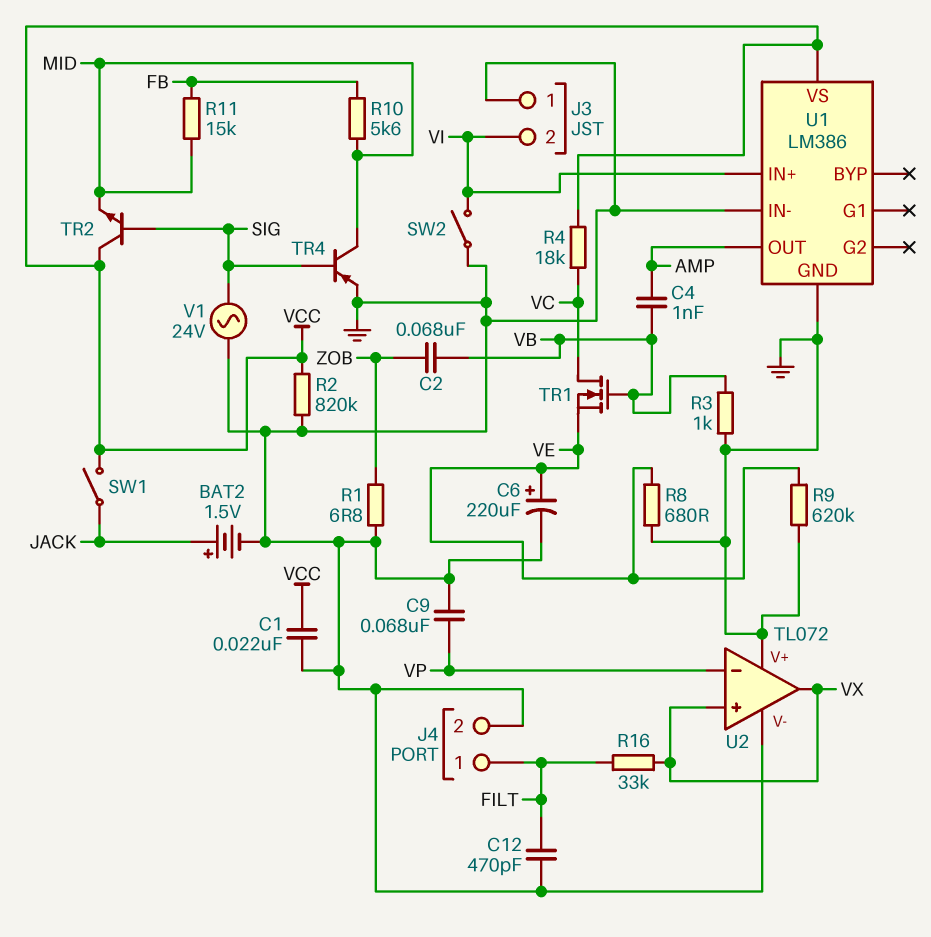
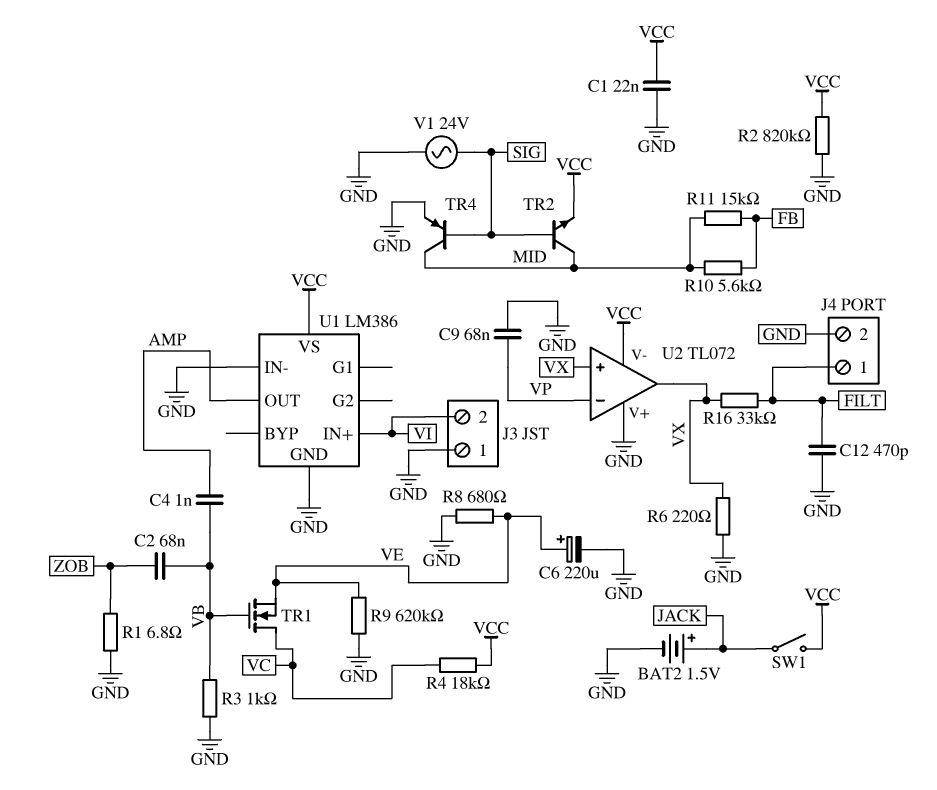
R6: none -> 220 (GND, VX)
SW2: switch (GND, VI) -> none
TR2: NPN (B SIG, C VCC, E MID) -> NPN (B SIG, C MID, E VCC)
U2 pin V-: GND -> VCC

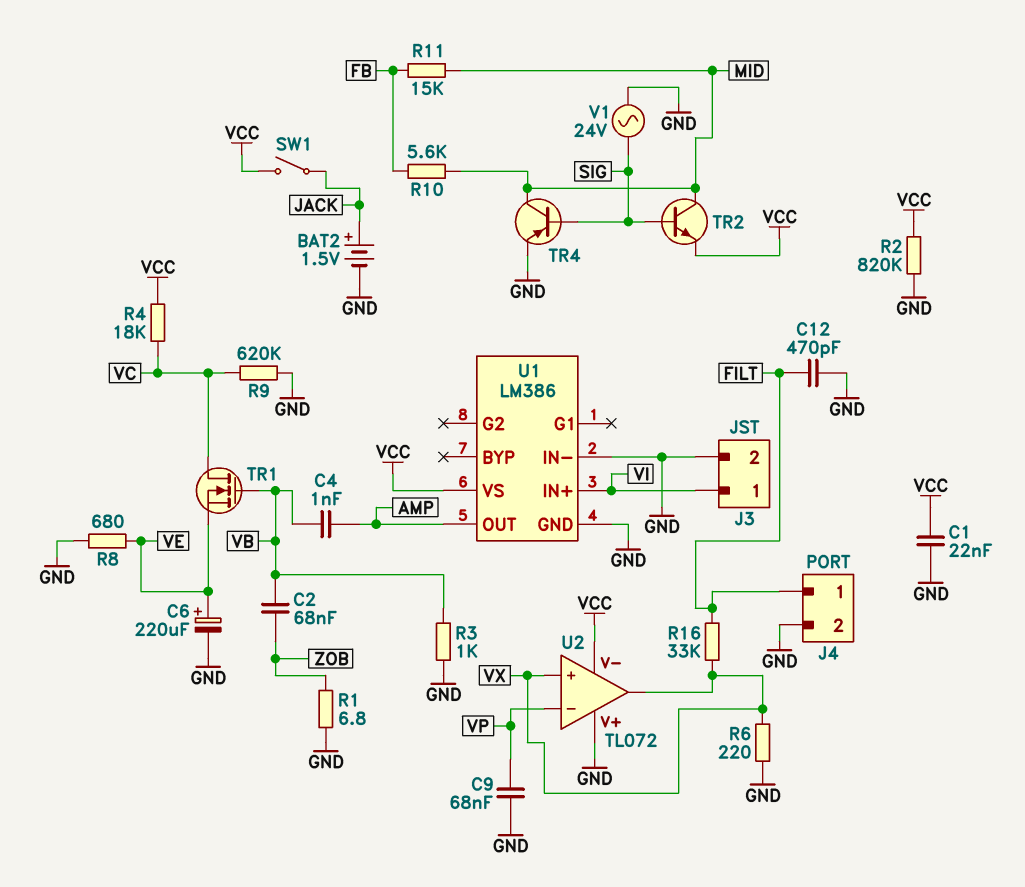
J3 pin 1: GND -> VI
J3 pin 2: VI -> GND
R9: 620k (GND, VE) -> 620k (GND, VC)

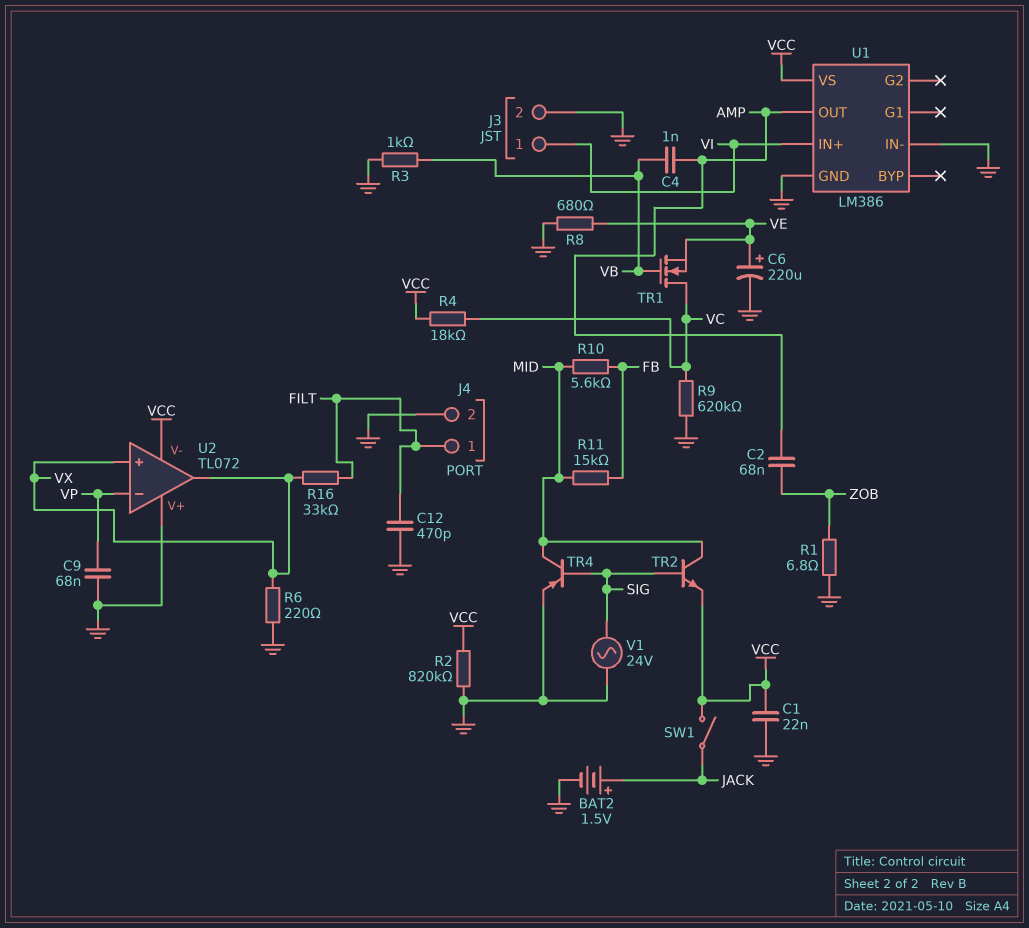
C2: 68nF (VB, ZOB) -> 68nF (AMP, ZOB)

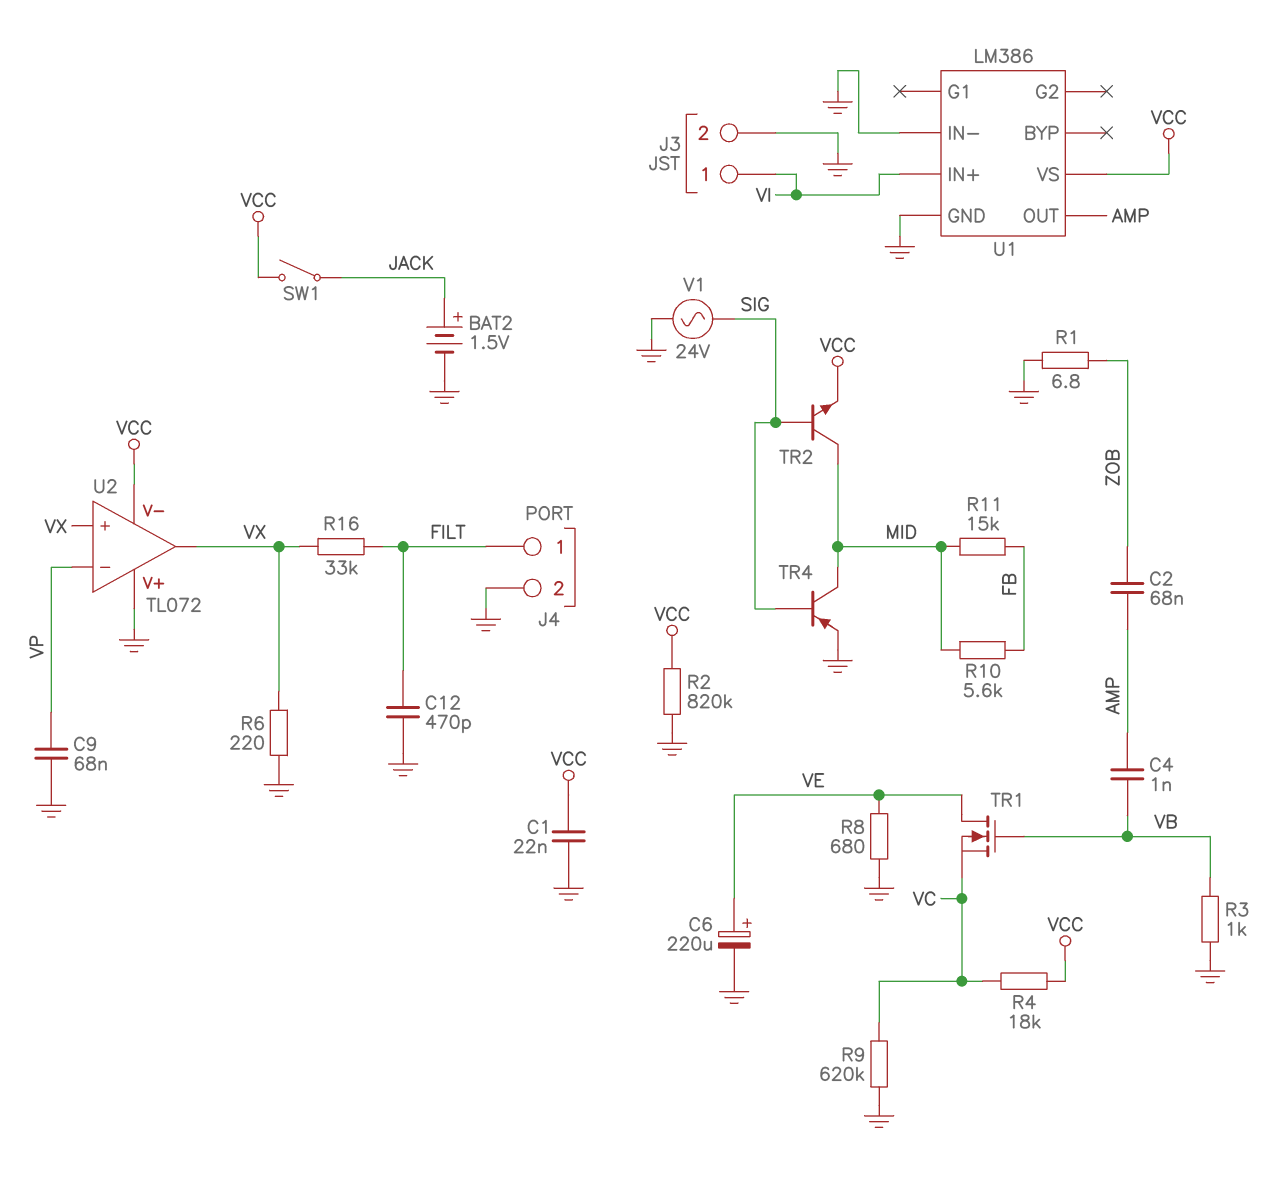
TR1: NMOS (G VB, D VC, S VE) -> NMOS (G VB, D VE, S VC)

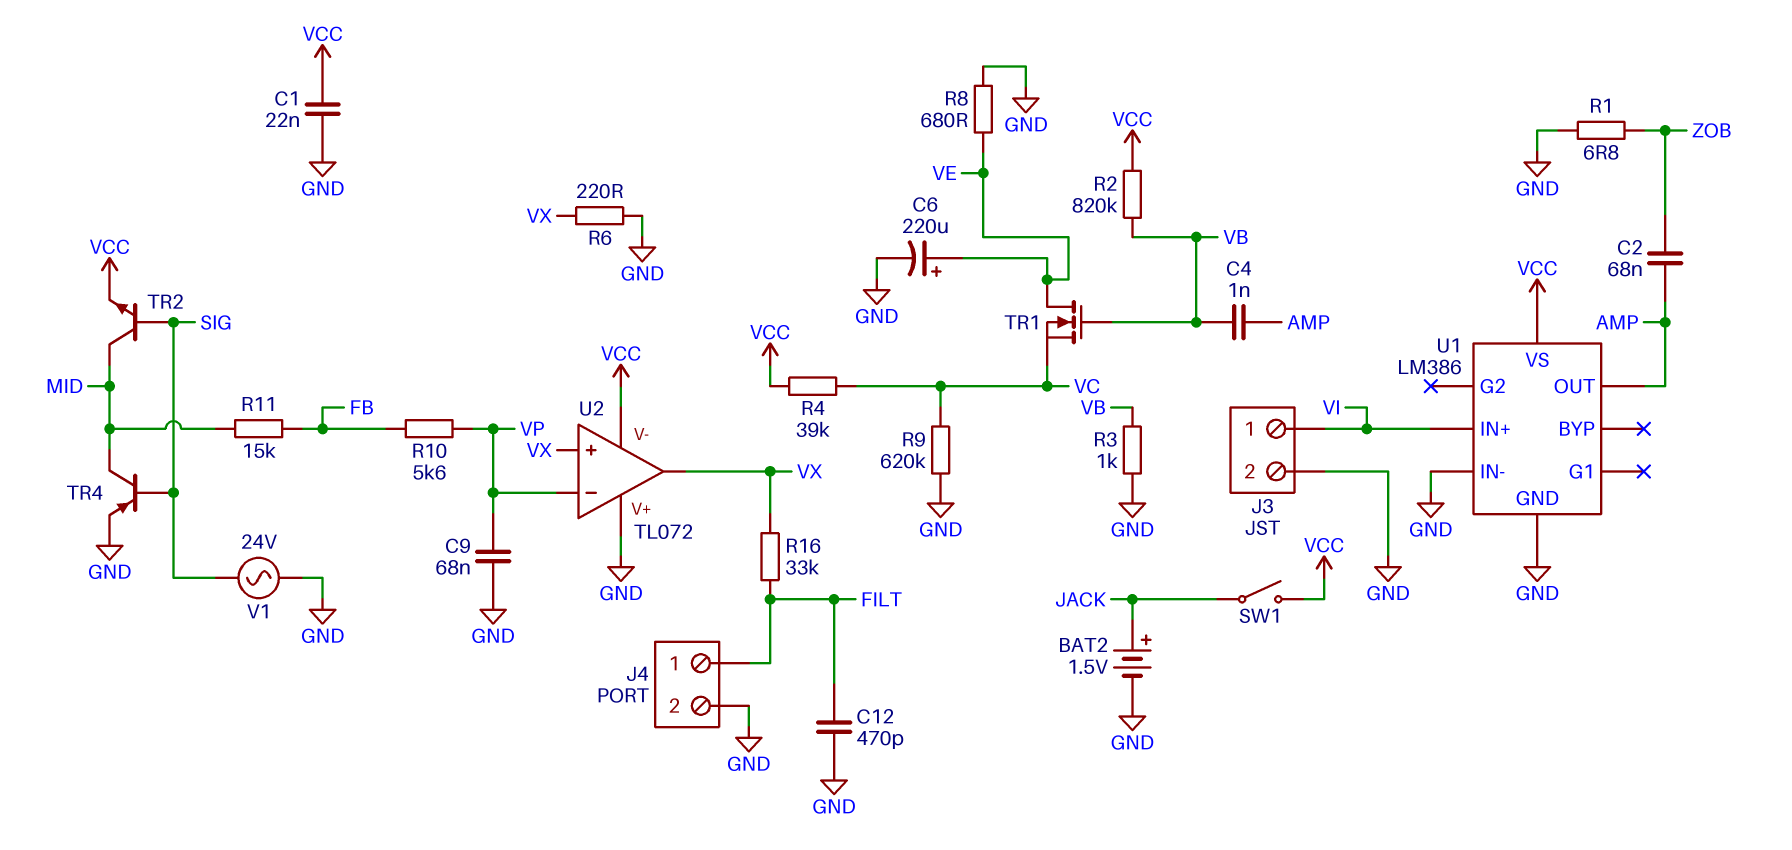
R2: 820k (GND, VCC) -> 820k (VB, VCC)
R4: 18k (VC, VCC) -> 39k (VC, VCC)
R10: 5.6k (FB, MID) -> 5.6k (FB, VP)

